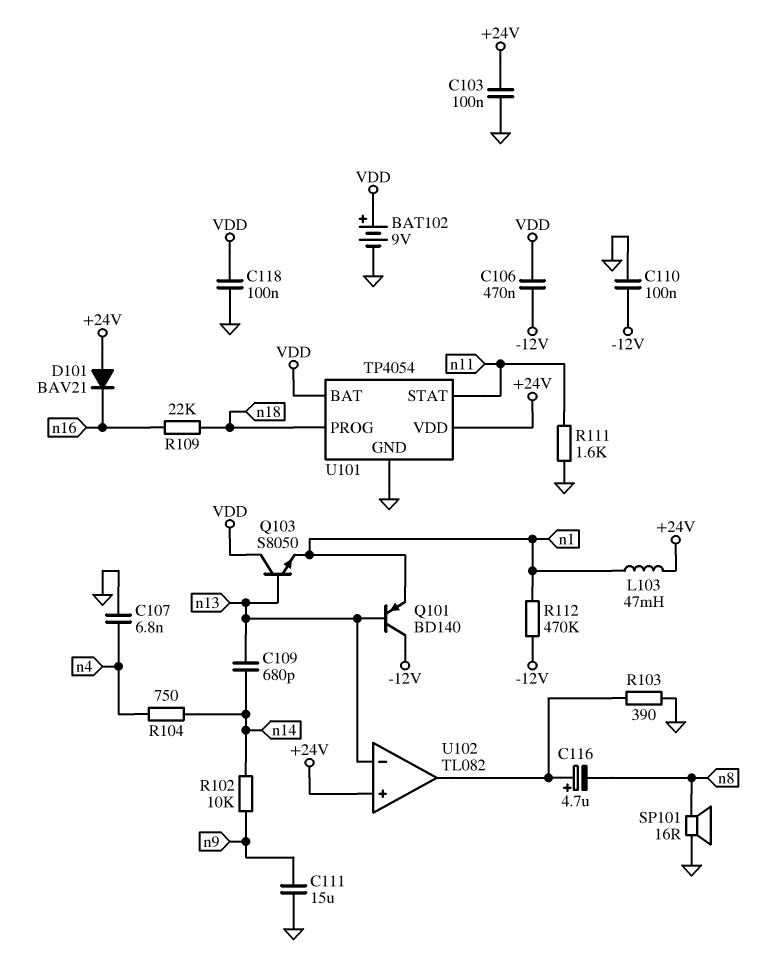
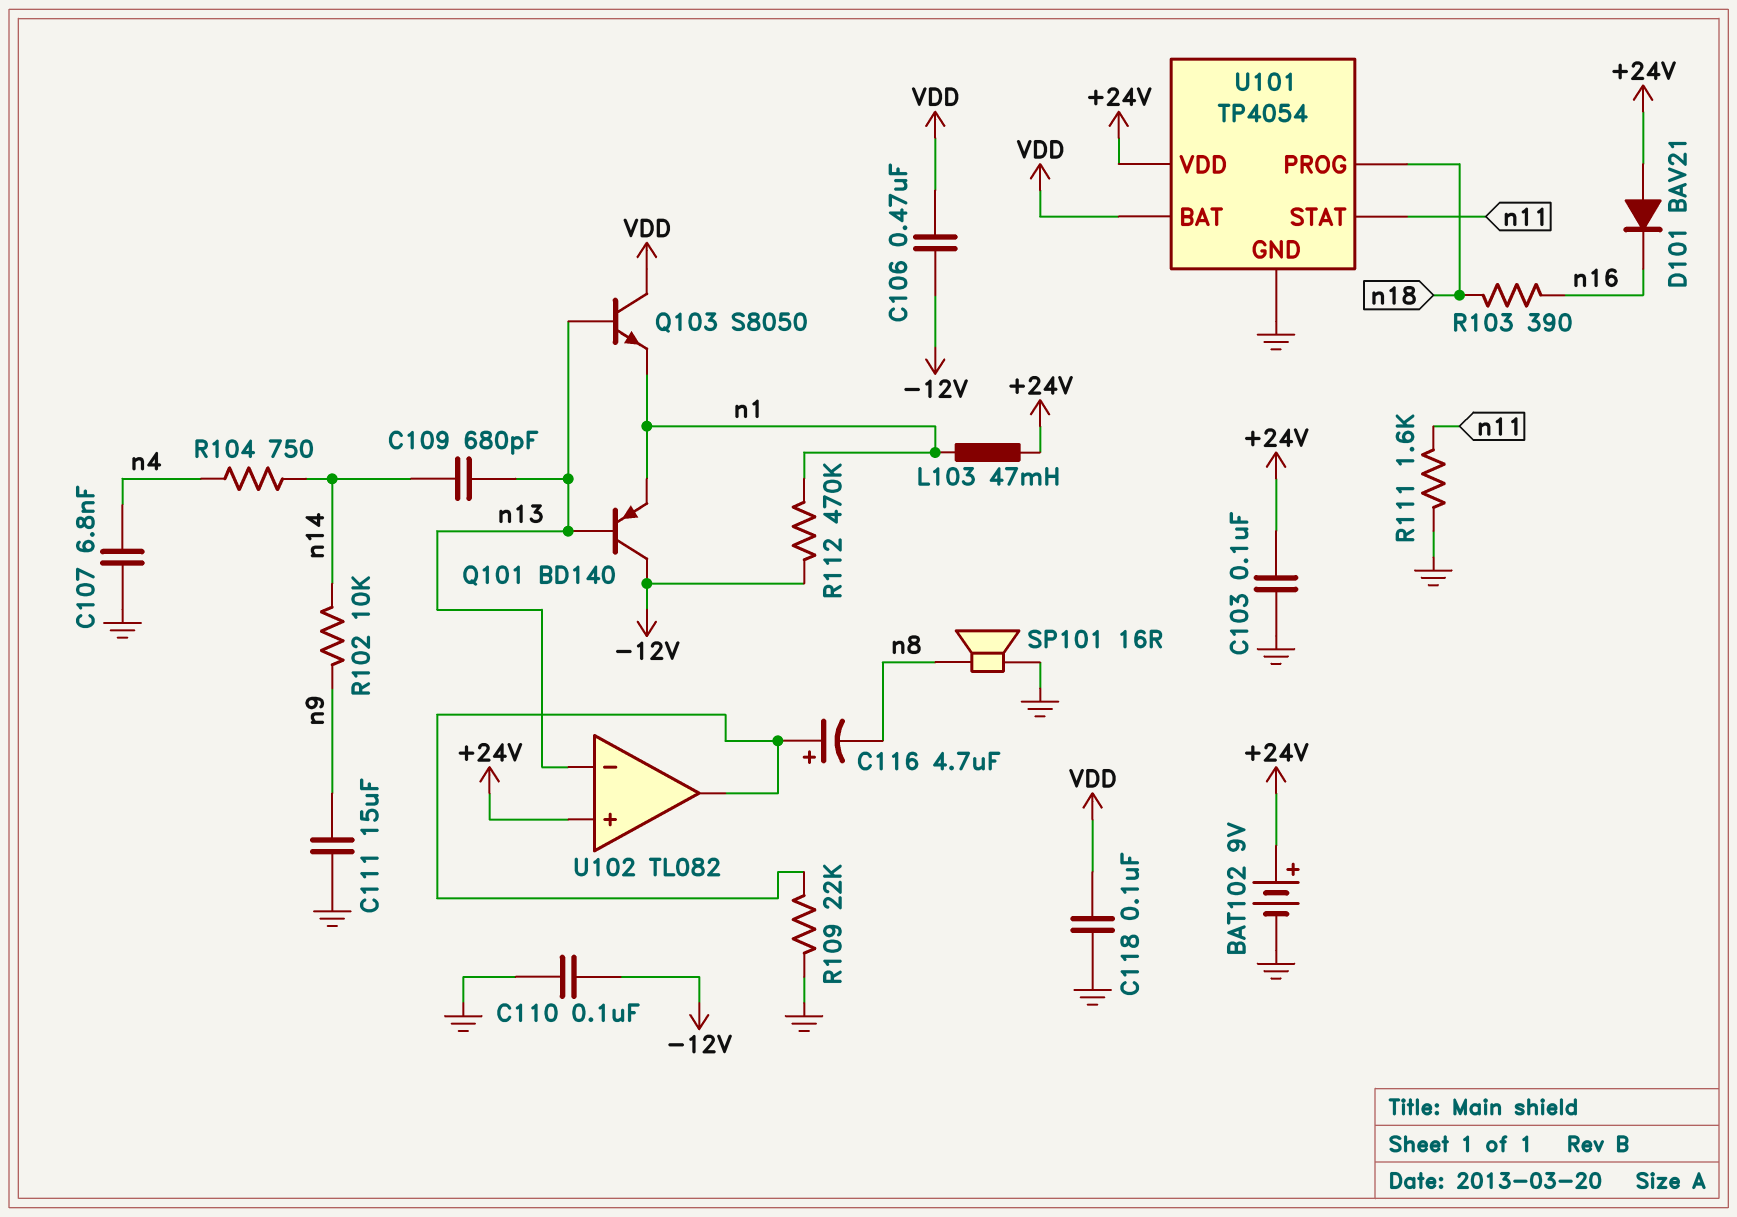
BAT102: 9V (plus VDD, minus GND) -> 9V (plus +24V, minus GND)
R103: 390 (GND, U102/out) -> 390 (n16, n18)
R109: 22k (n16, n18) -> 22k (GND, U102/out)

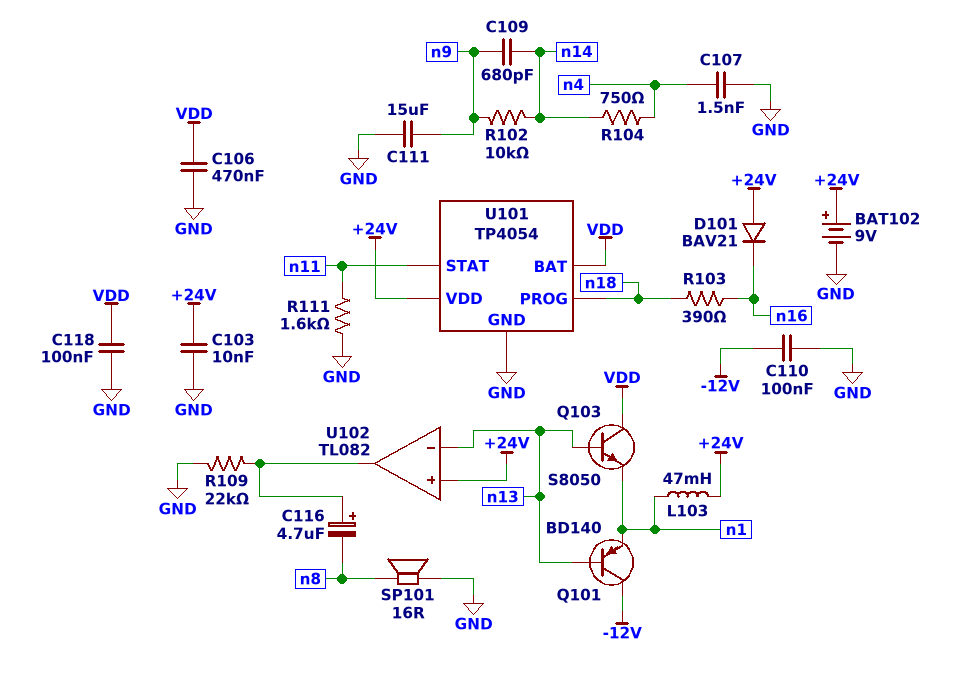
C103: 100nF (+24V, GND) -> 10nF (+24V, GND)
C106: 470nF (-12V, VDD) -> 470nF (GND, VDD)
C107: 6.8nF (GND, n4) -> 1.5nF (GND, n4)
C109: 680pF (n13, n14) -> 680pF (n9, n14)
R112: 470k (-12V, n1) -> none

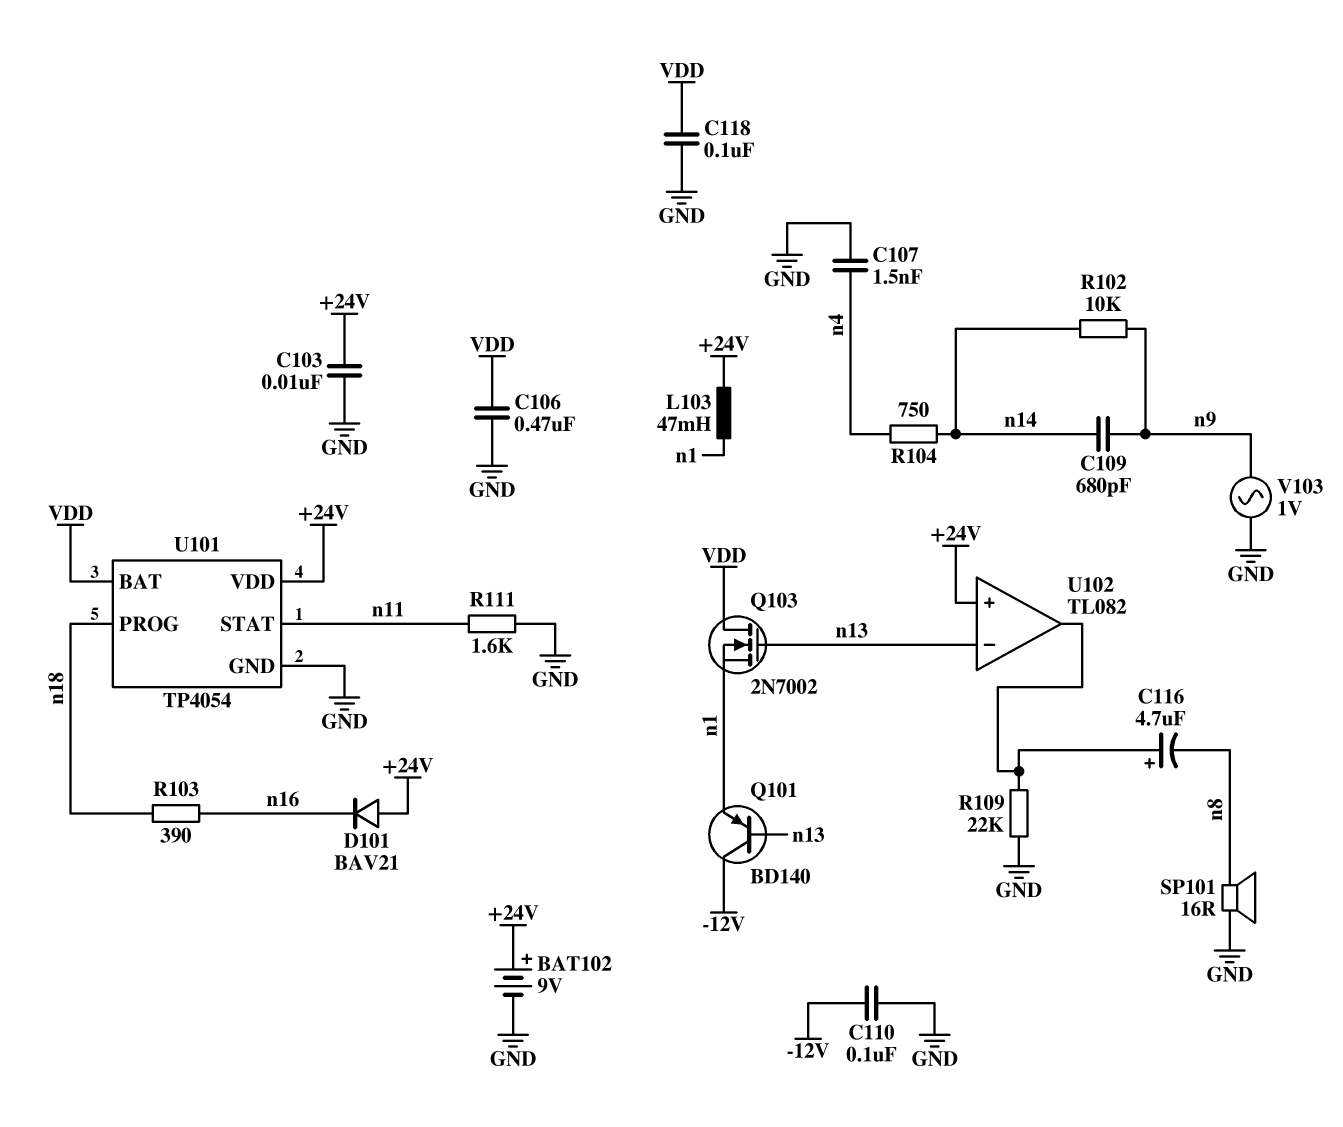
C111: 15uF (GND, n9) -> none
Q103: NPN S8050 (B n13, C VDD, E n1) -> NMOS 2N7002 (G n13, D VDD, S n1)
V103: none -> AC 1V (GND, n9)

